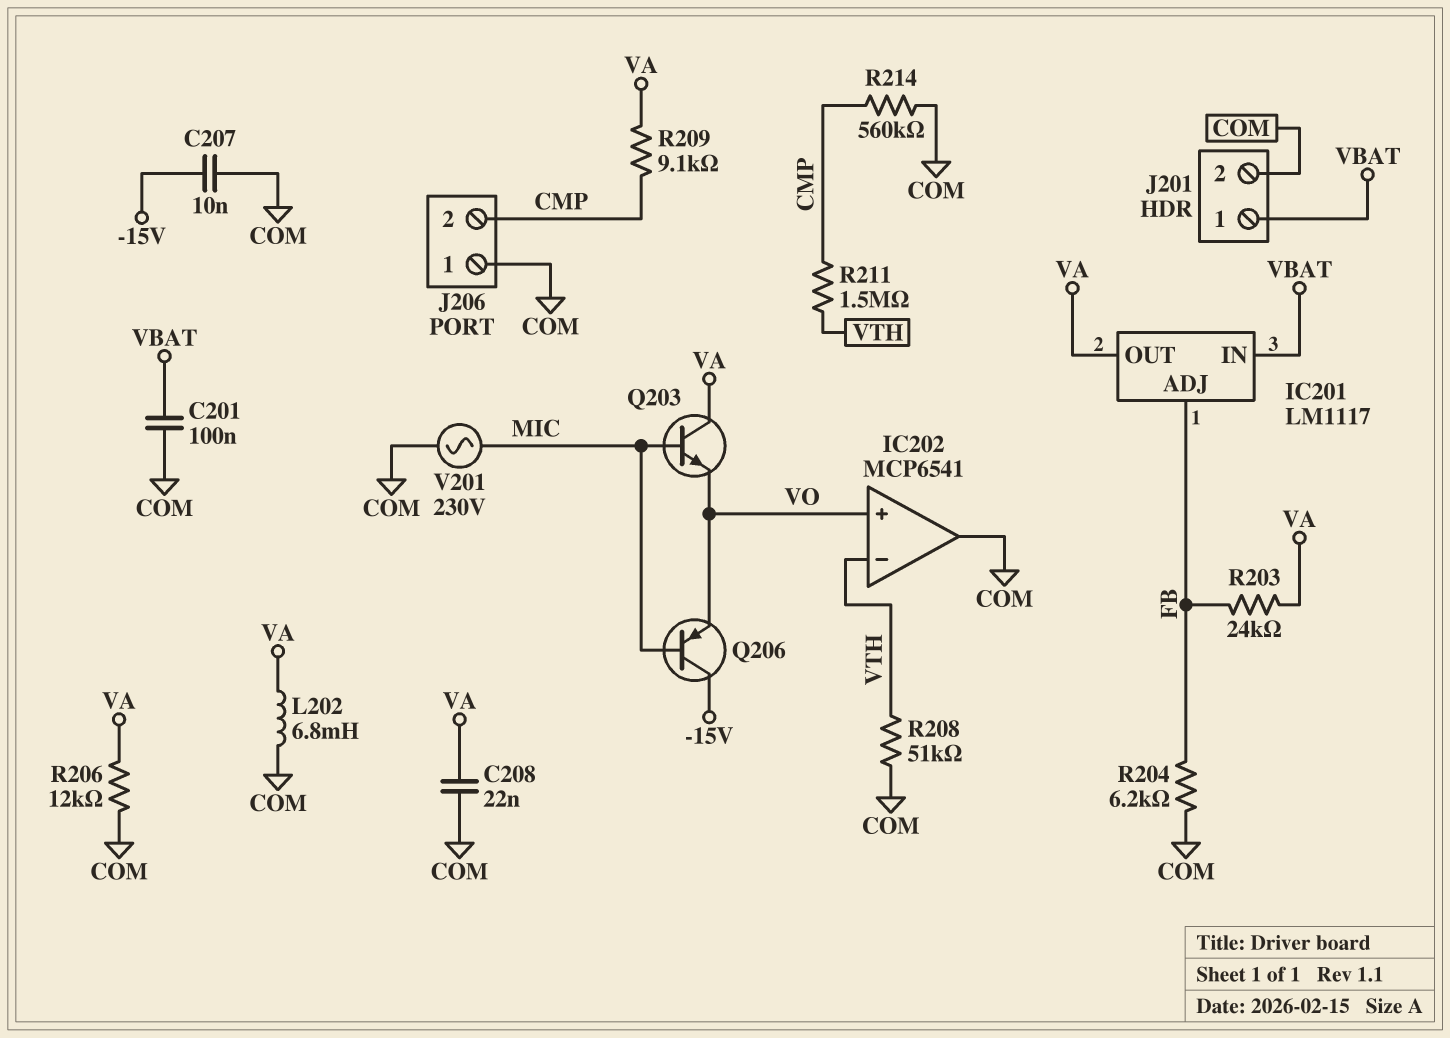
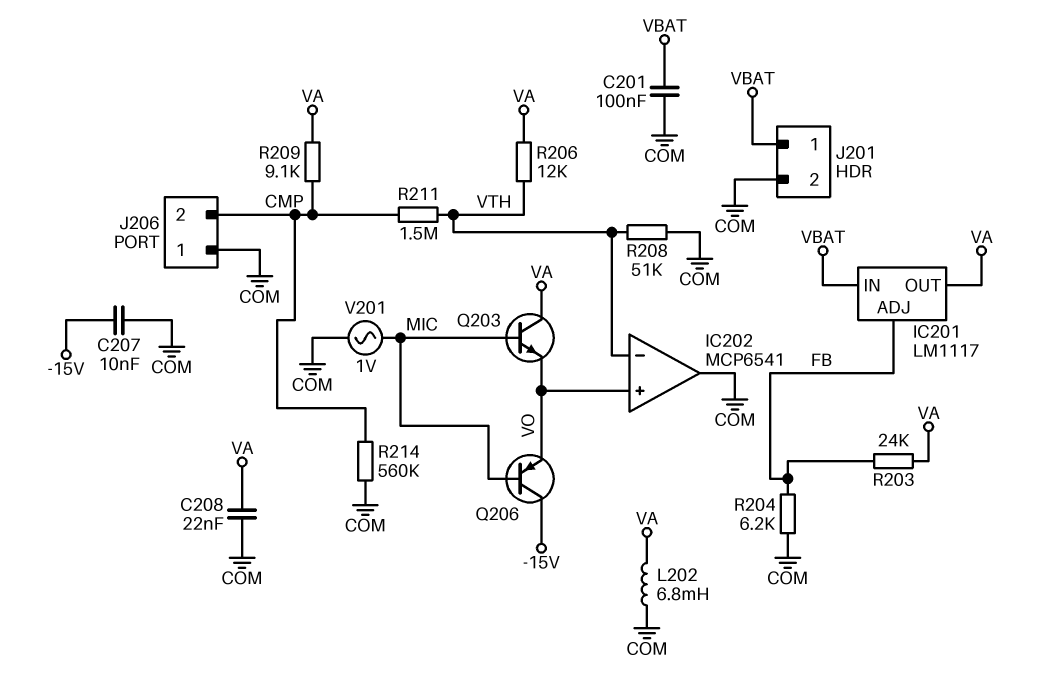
R206: 12k (COM, VA) -> 12k (VA, VTH)
V201: AC 230V (COM, MIC) -> AC 1V (COM, MIC)

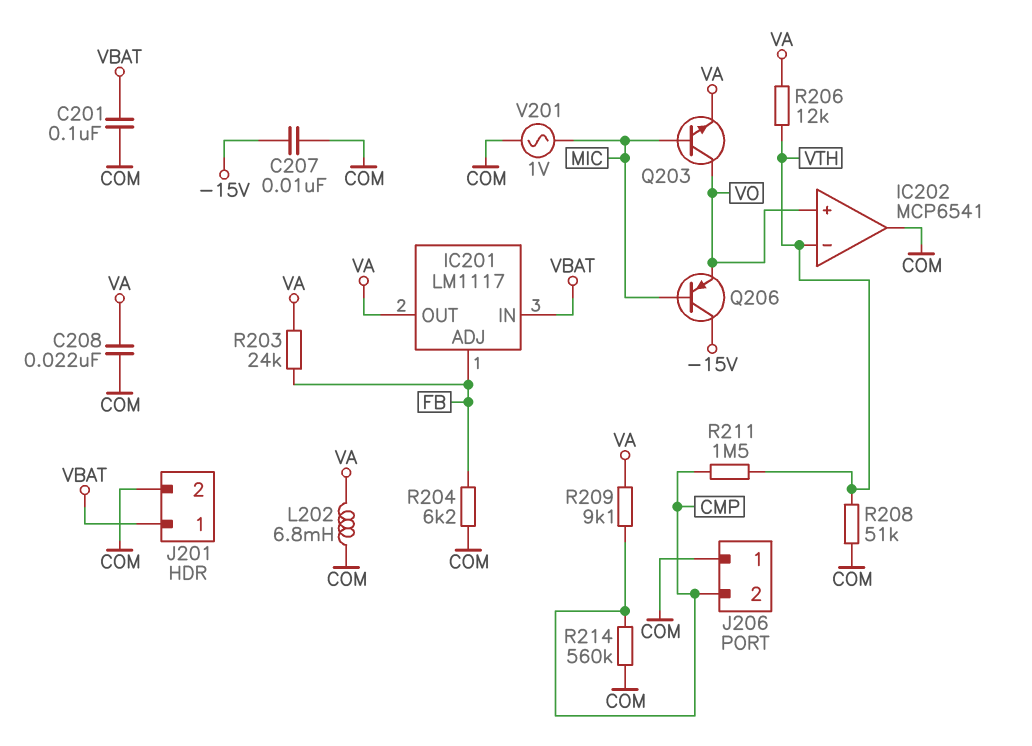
Q203: NPN (B MIC, C VA, E VO) -> NPN (B MIC, C VO, E VA)

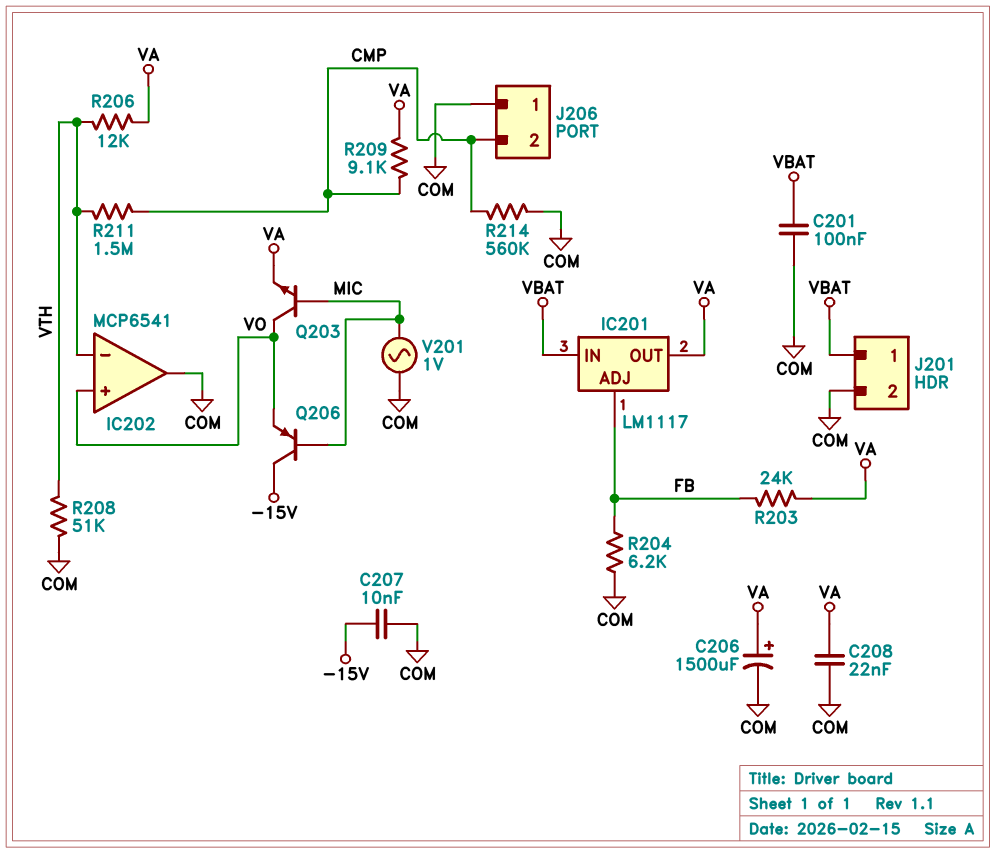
C206: none -> 1500uF (plus VA, minus COM)
L202: 6.8mH (COM, VA) -> none

